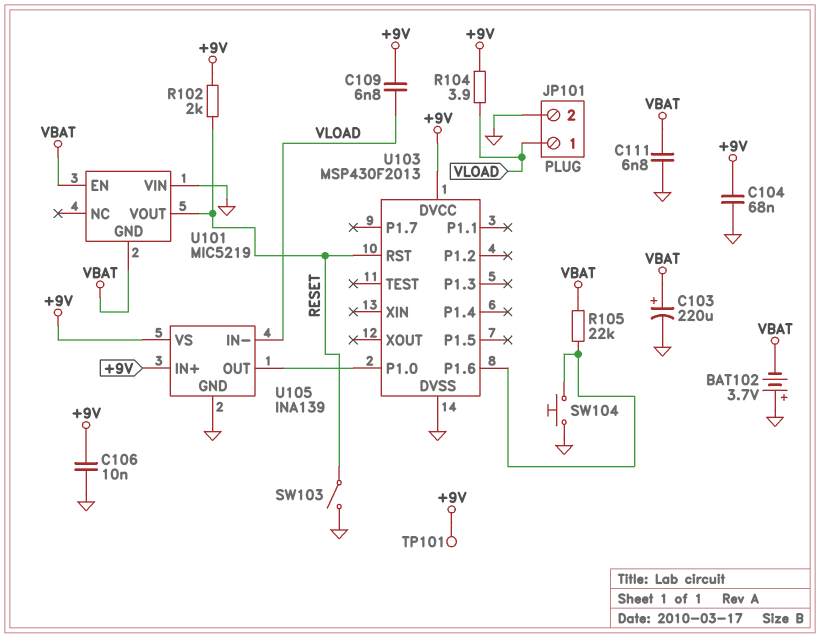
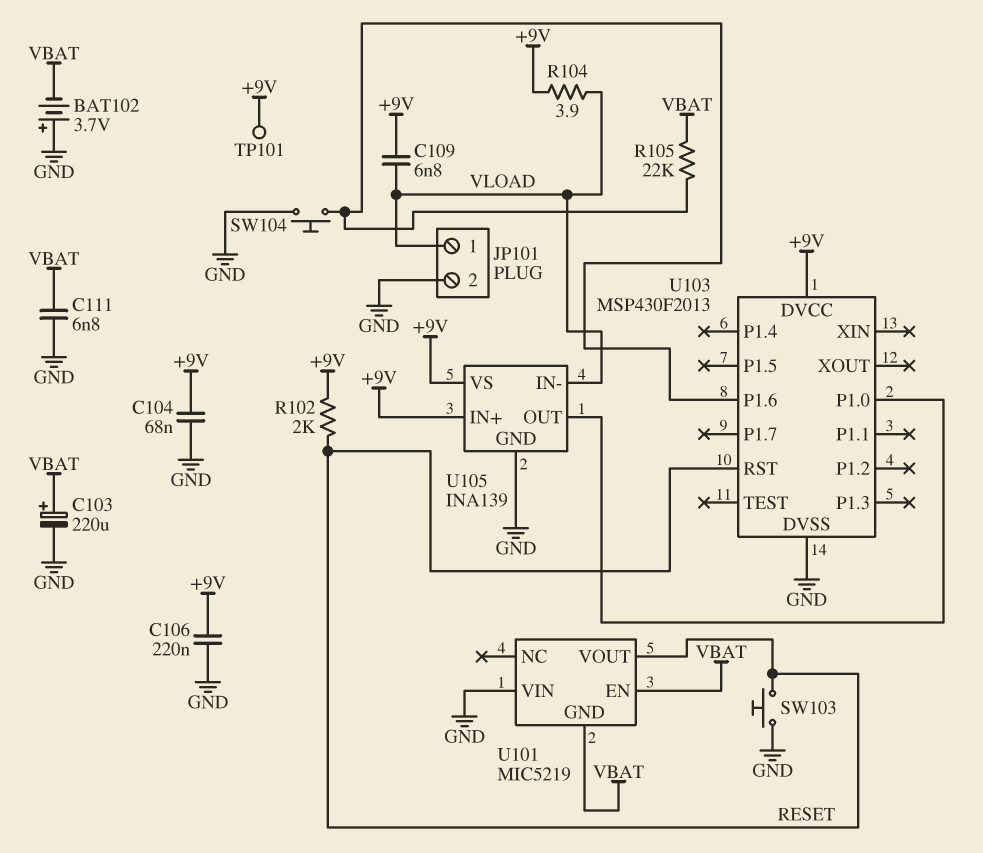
C106: 10nF (+9V, GND) -> 220nF (+9V, GND)
SW103: switch (GND, RESET) -> button (GND, RESET)

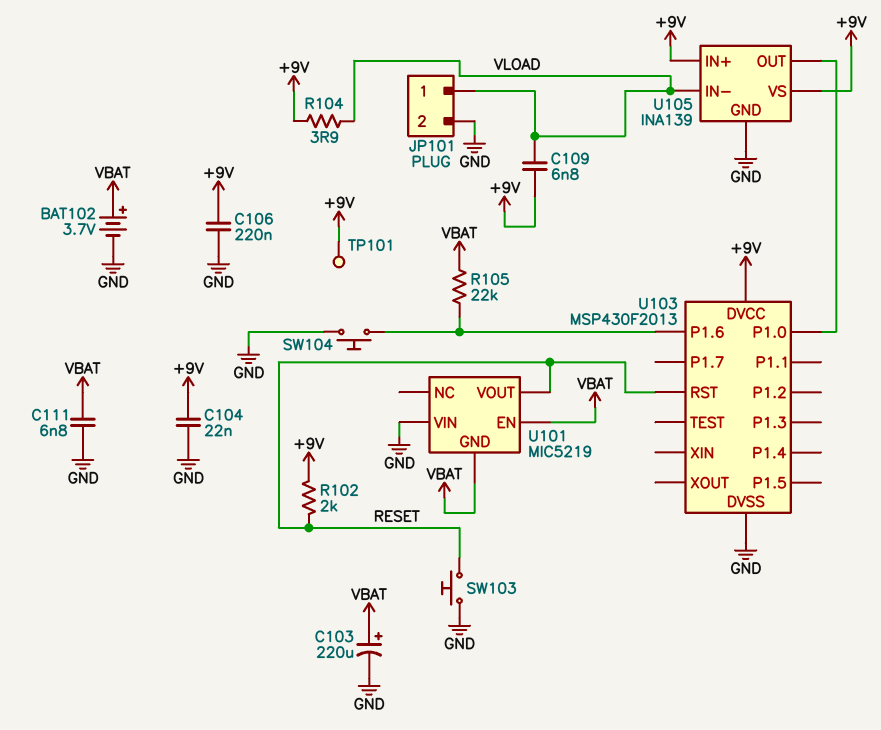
BAT102: 3.7V (plus GND, minus VBAT) -> 3.7V (plus VBAT, minus GND)
C104: 68nF (+9V, GND) -> 22nF (+9V, GND)

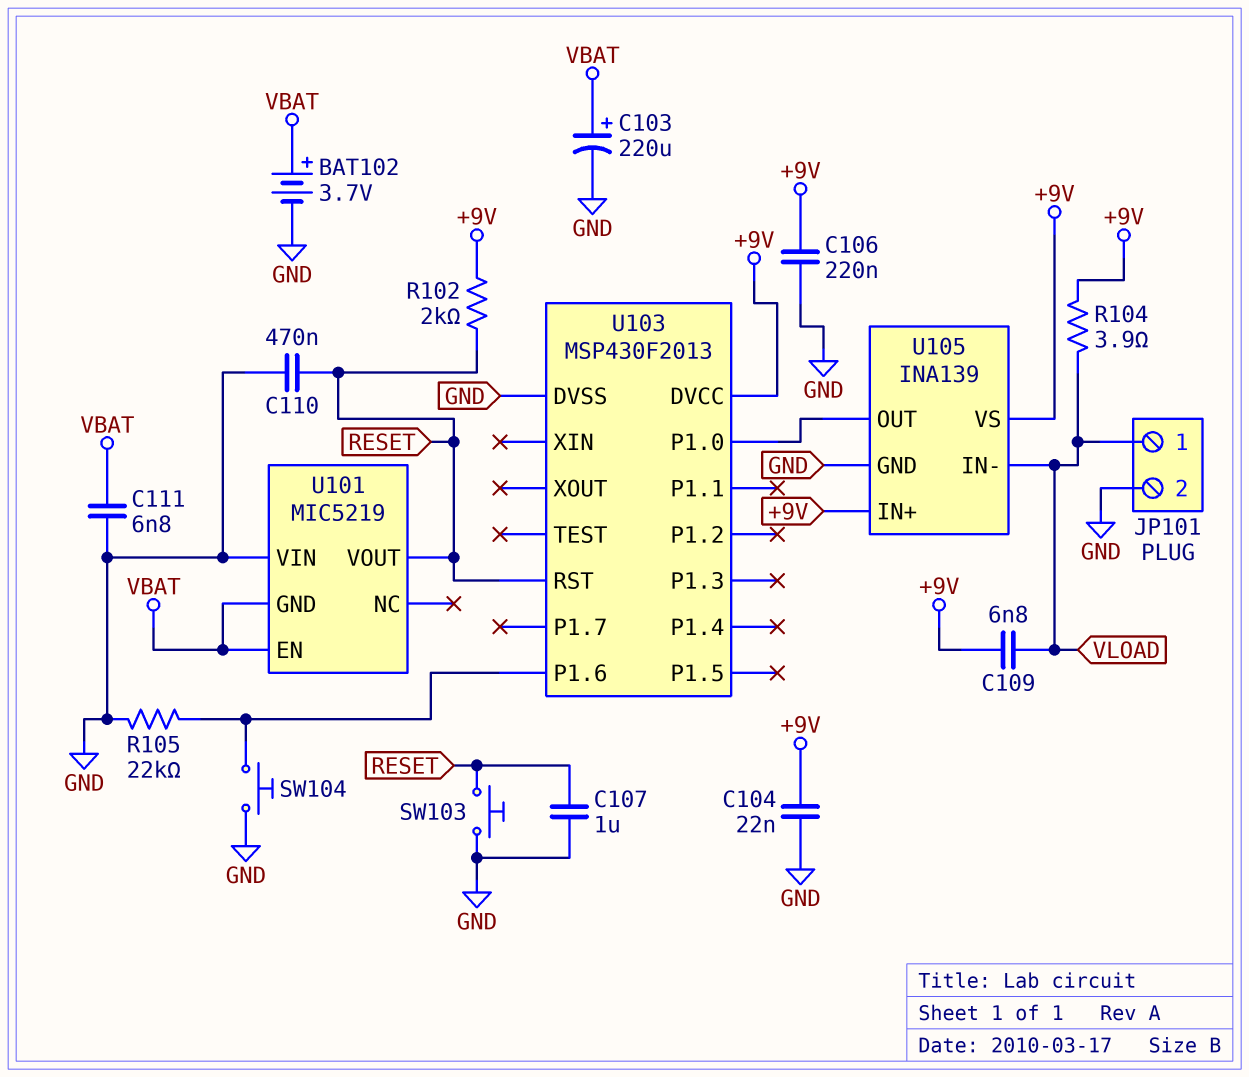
C107: none -> 1uF (GND, RESET)
C110: none -> 470nF (GND, RESET)
R105: 22k (U103/P1.6, VBAT) -> 22k (GND, U103/P1.6)
TP101: test point (+9V) -> none

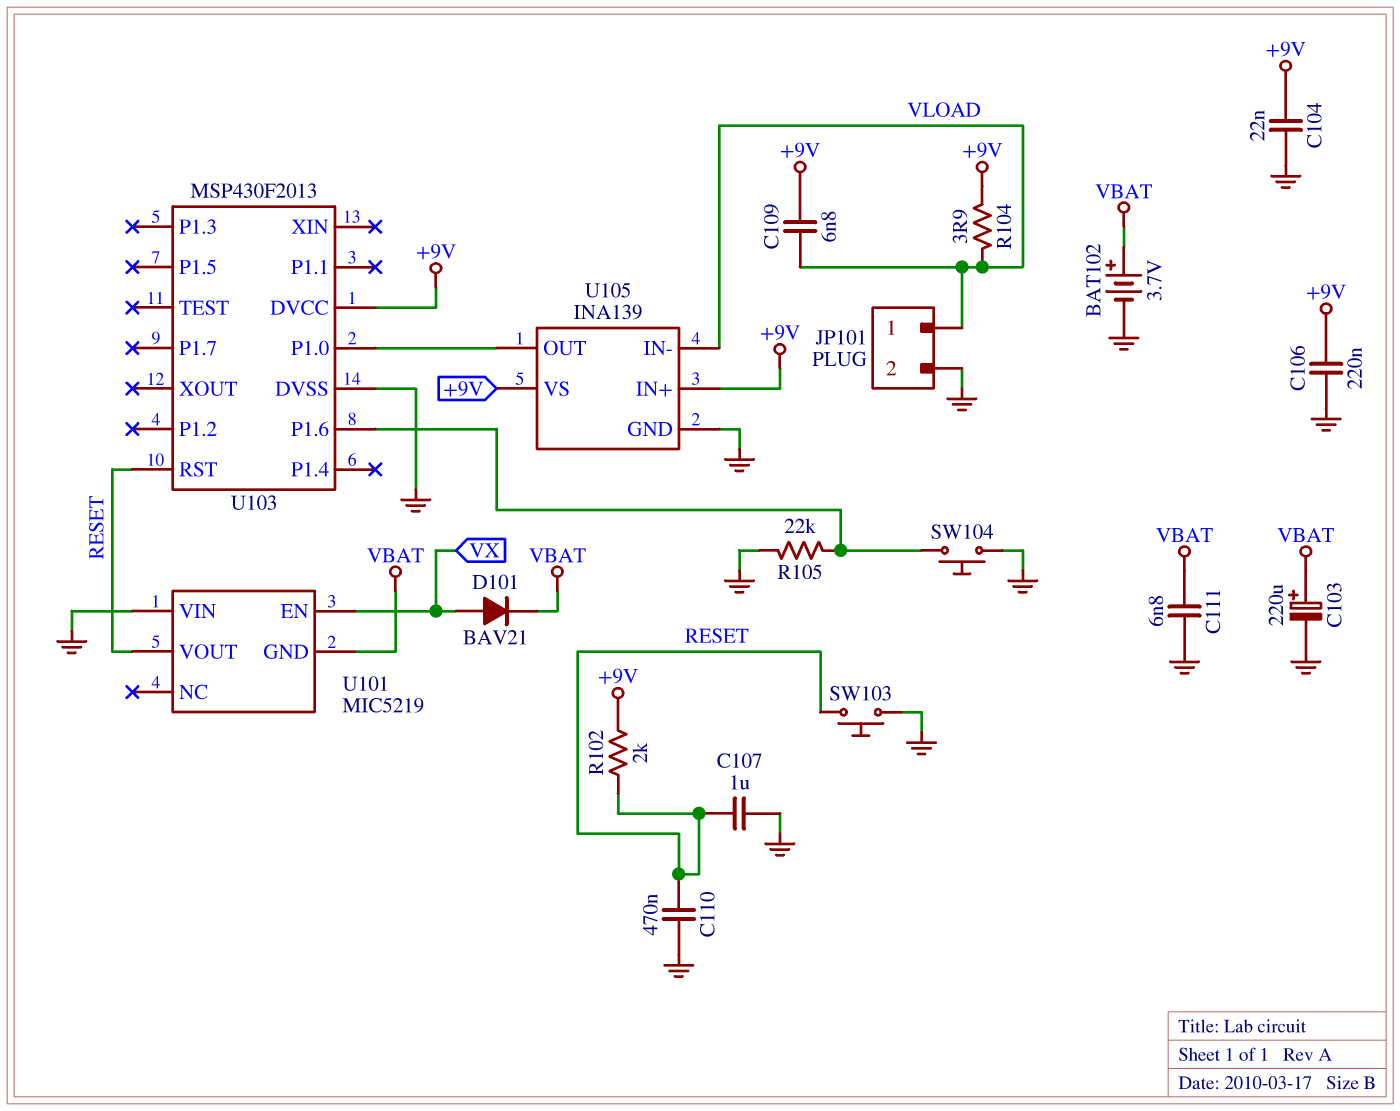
D101: none -> diode BAV21 (A VX, K VBAT)
U101 pin EN: VBAT -> VX

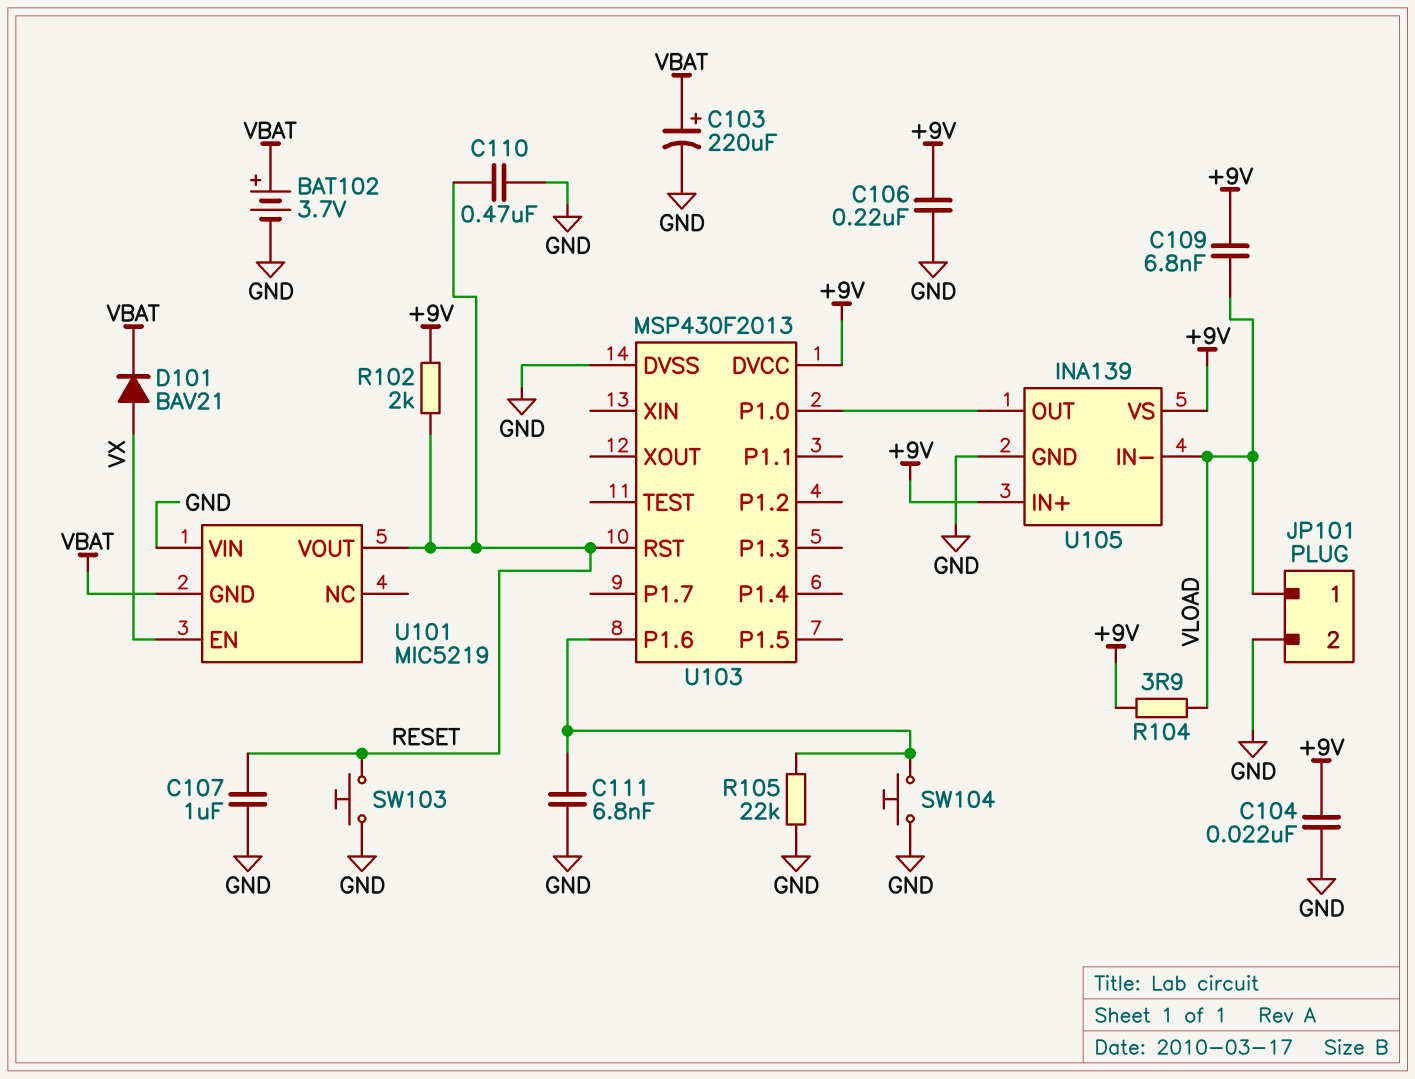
C111: 6.8nF (GND, VBAT) -> 6.8nF (GND, U103/P1.6)

